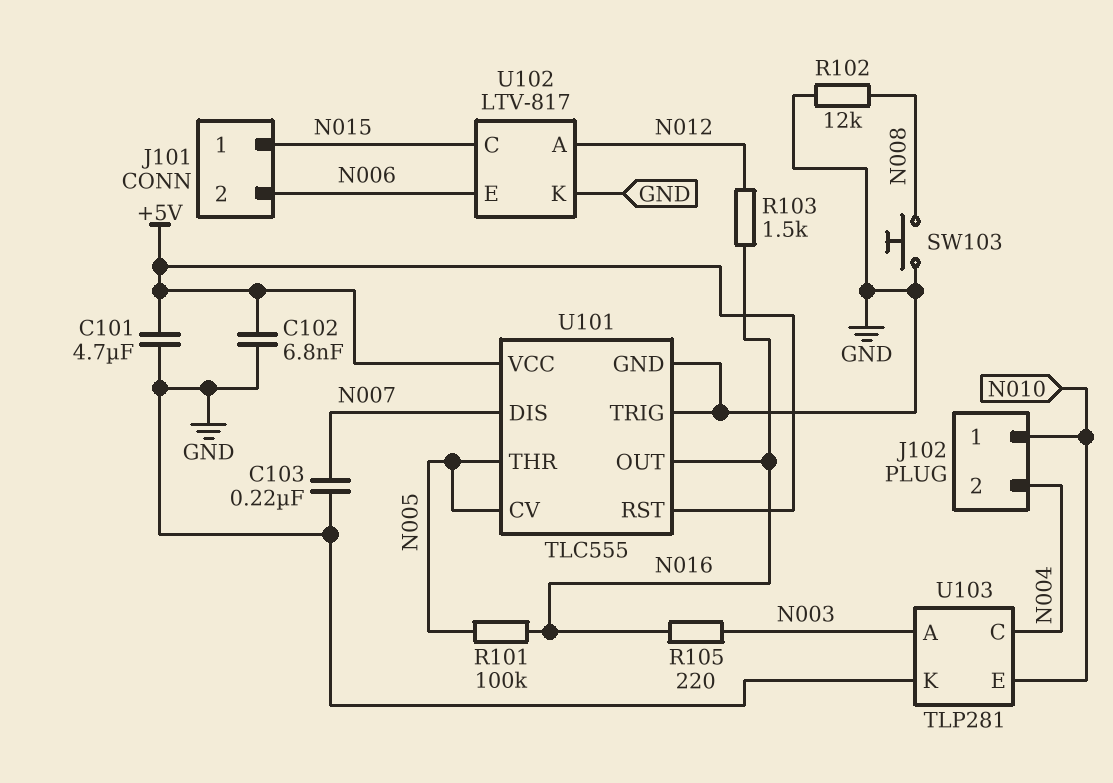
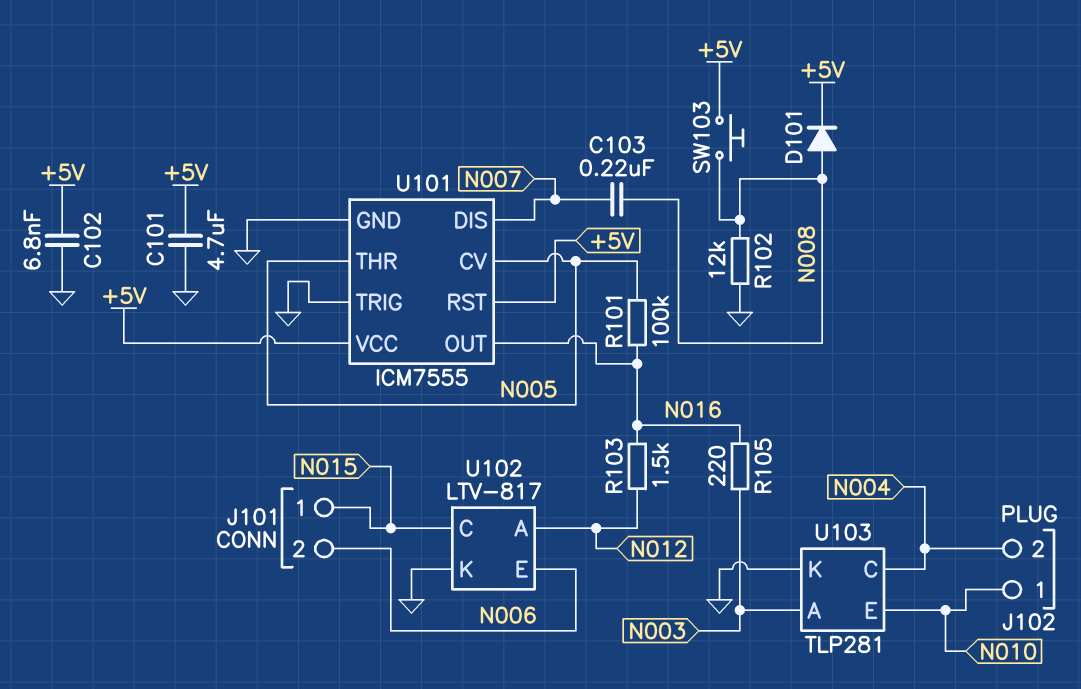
C103: 220nF (GND, N007) -> 220nF (N007, N008)
D101: none -> diode (A N008, K +5V)
SW103: button (GND, N008) -> button (+5V, N008)
U101: TLC555 -> ICM7555

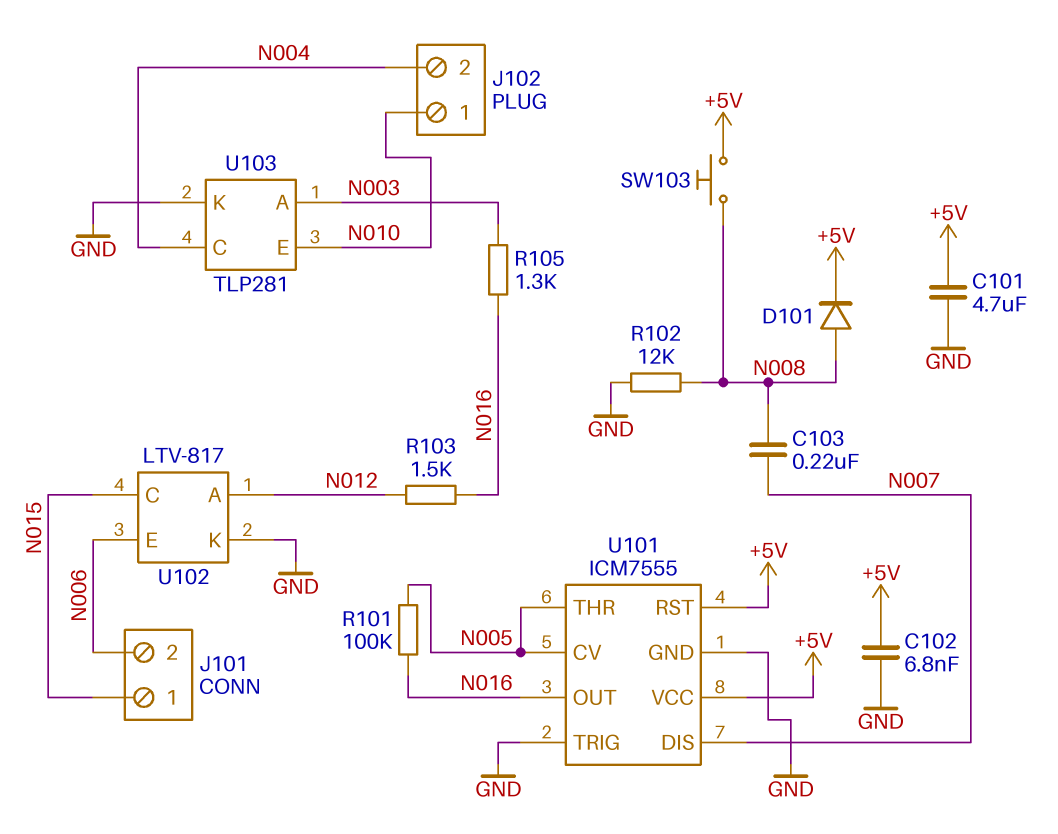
R105: 220 (N003, N016) -> 1.3k (N003, N016)

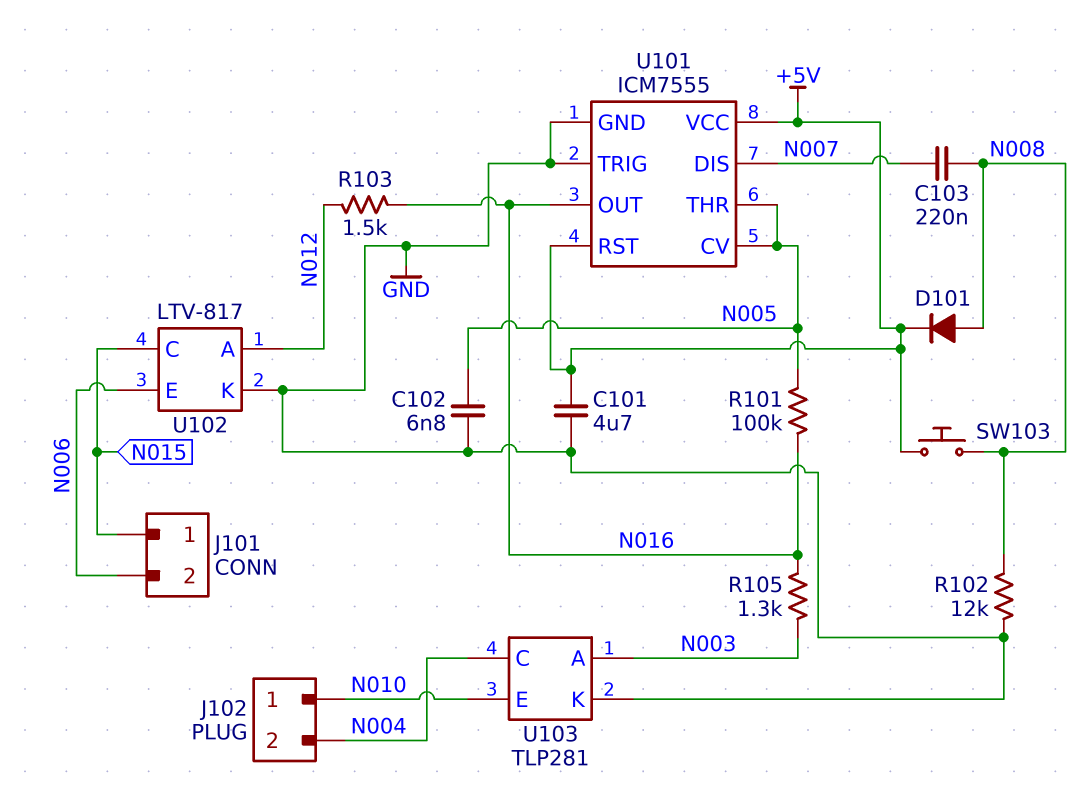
C102: 6.8nF (+5V, GND) -> 6.8nF (GND, N005)

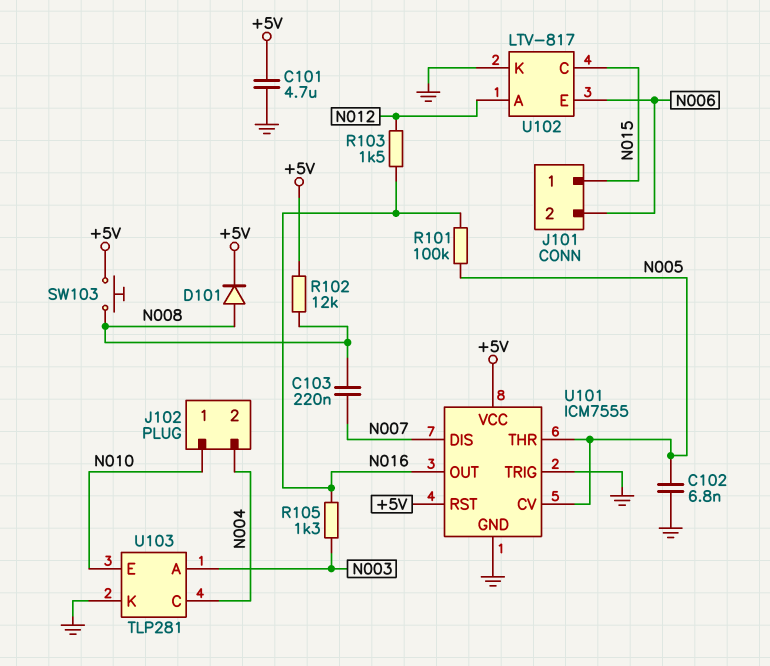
R102: 12k (GND, N008) -> 12k (+5V, N008)

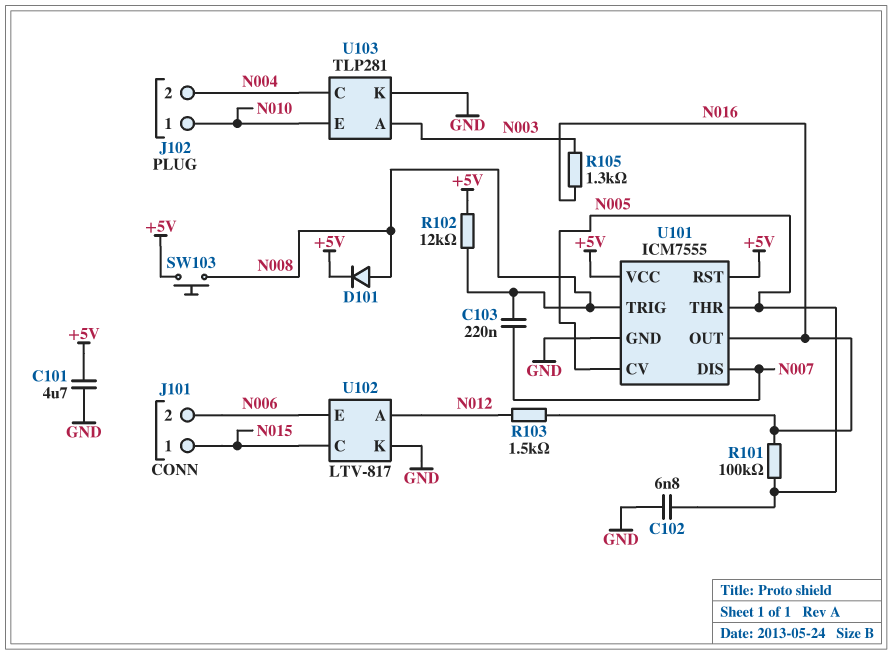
U101 pin TRIG: GND -> N008

